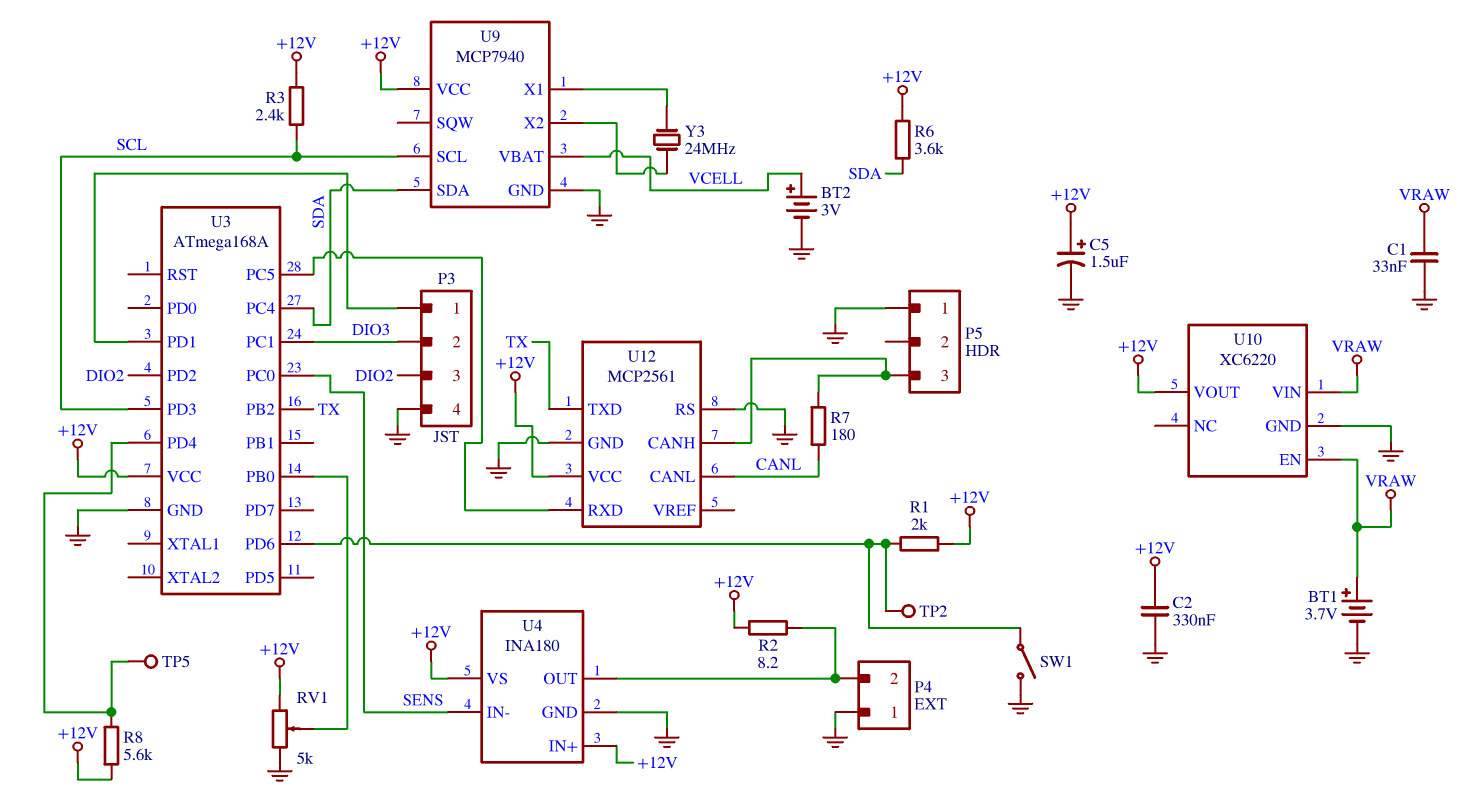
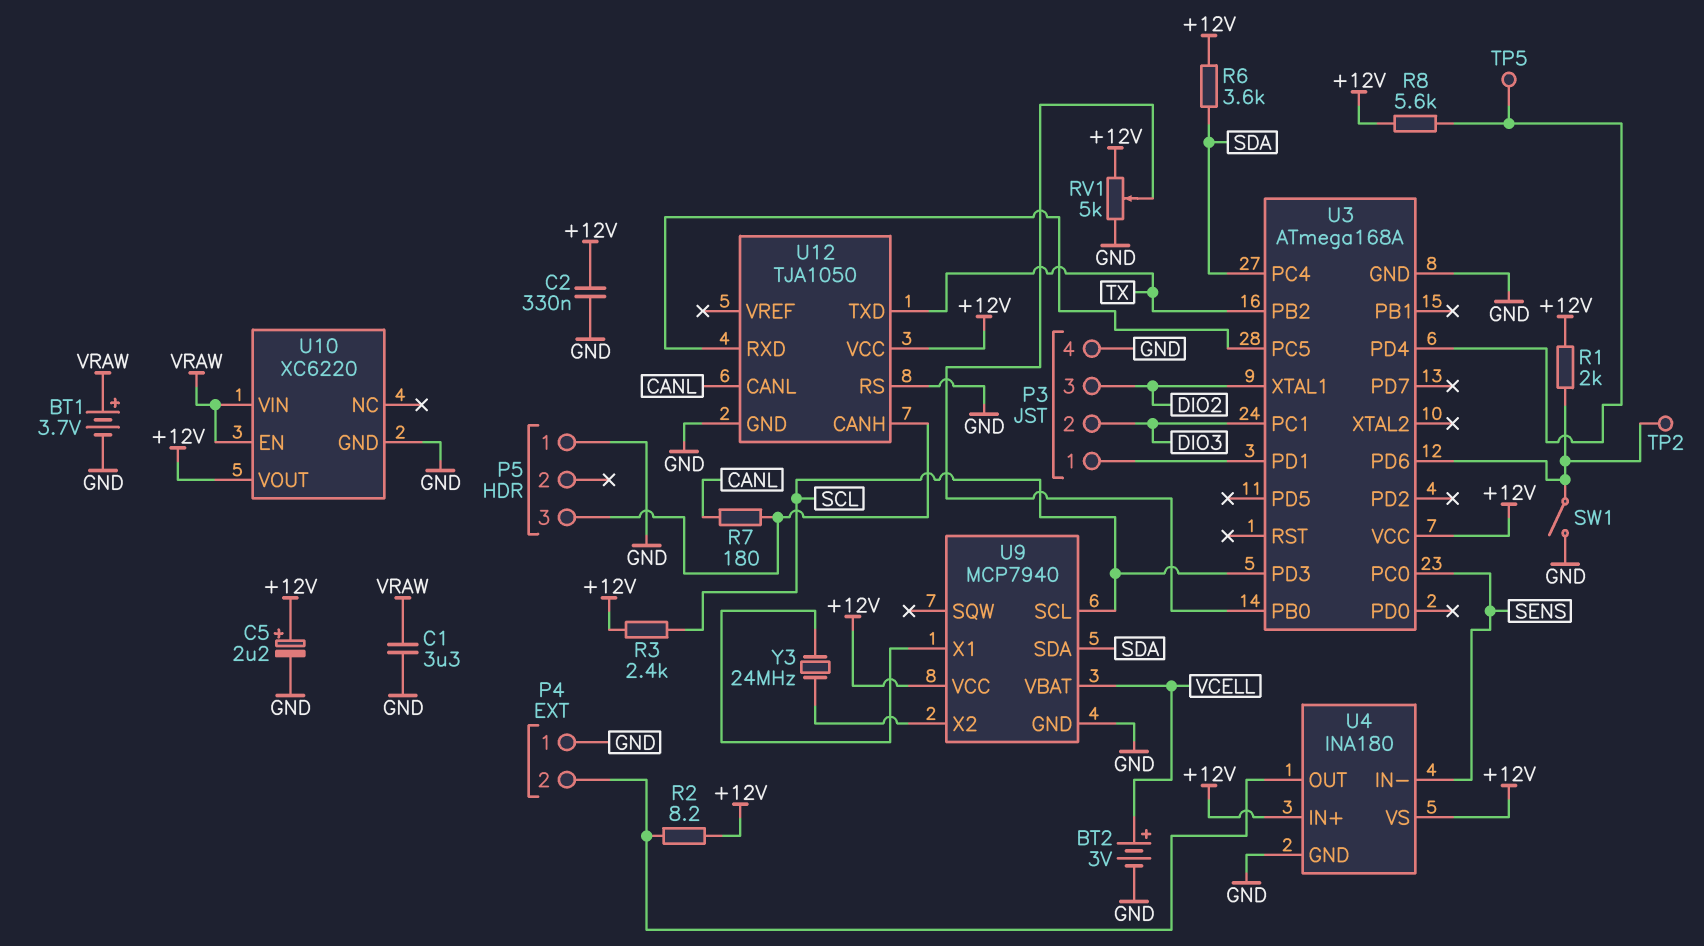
C1: 33nF (GND, VRAW) -> 3.3uF (GND, VRAW)
C5: 1.5uF (plus +12V, minus GND) -> 2.2uF (plus +12V, minus GND)
U3 pin PD2: DIO2 -> none
U3 pin XTAL1: none -> DIO2
U12: MCP2561 -> TJA1050

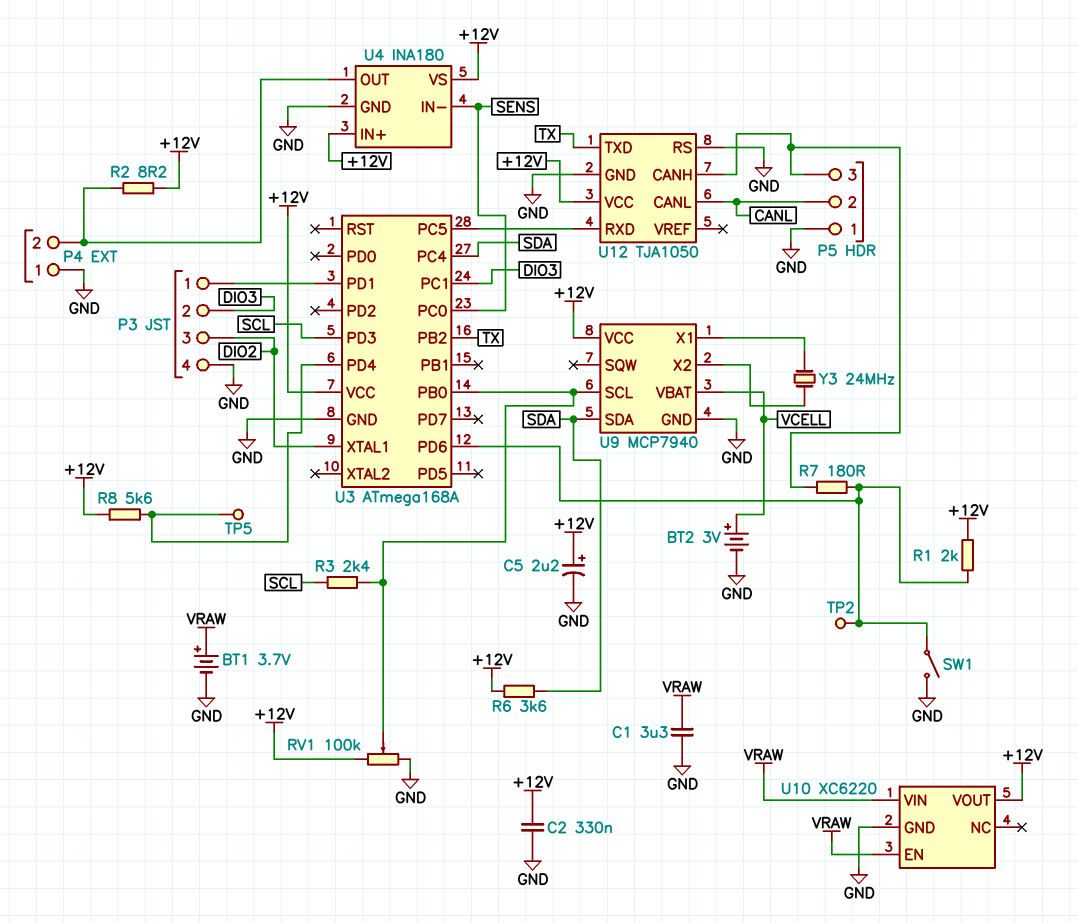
P5 pin 2: none -> CANL
R3: 2.4k (+12V, SCL) -> 2.4k (SCL, U3/PB0)
R7: 180 (CANL, P5/3) -> 180 (P5/3, U3/PD6)
RV1: 5k (+12V, GND, wiper U3/PB0) -> 100k (+12V, GND, wiper U3/PB0)
U9 pin SCL: SCL -> U3/PB0

